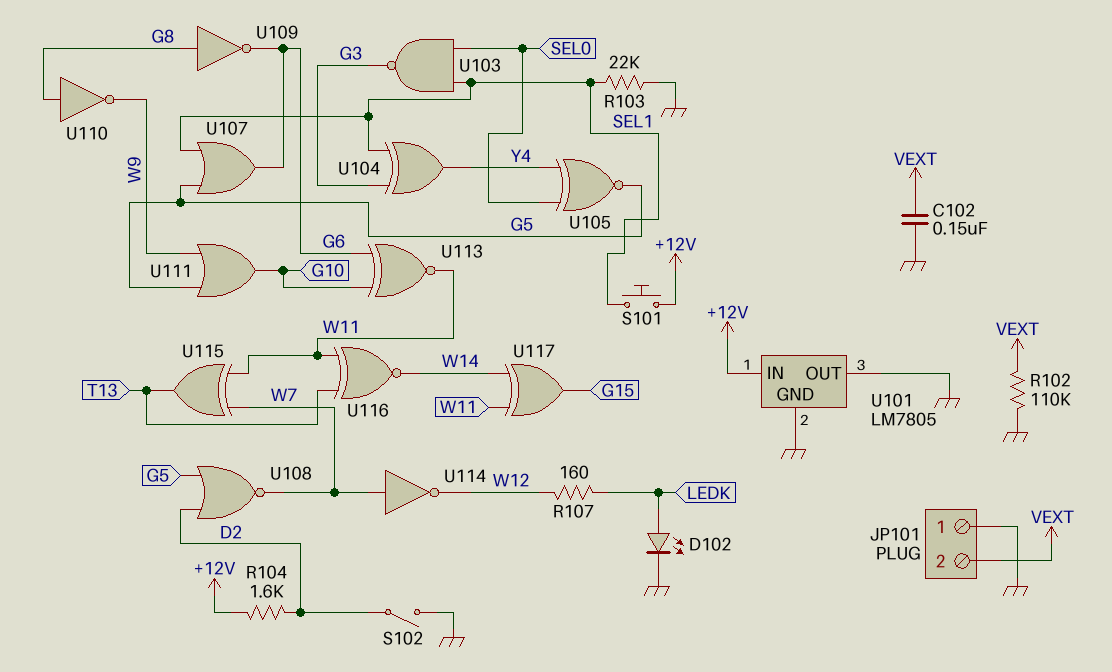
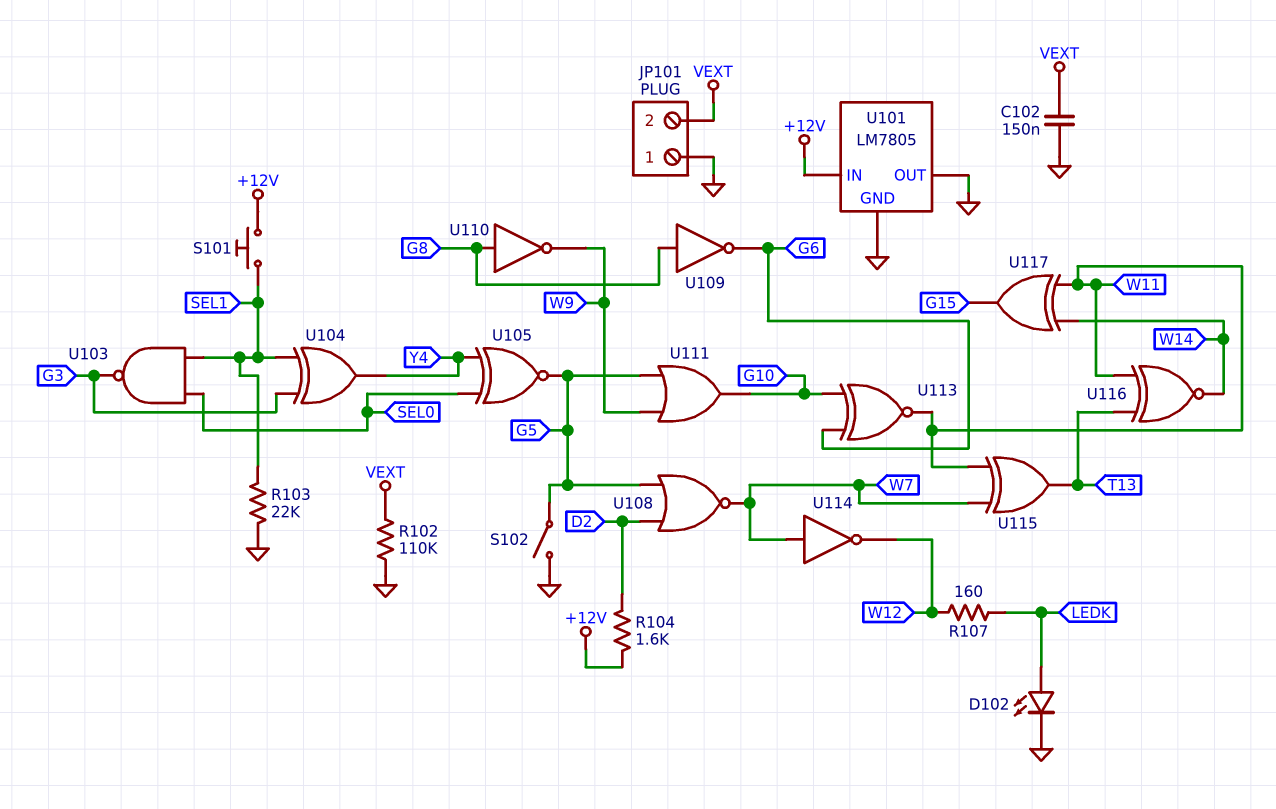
S102: switch (D2, GND) -> switch (G5, GND)
U107: OR (in G5, in SEL1, out G6) -> none

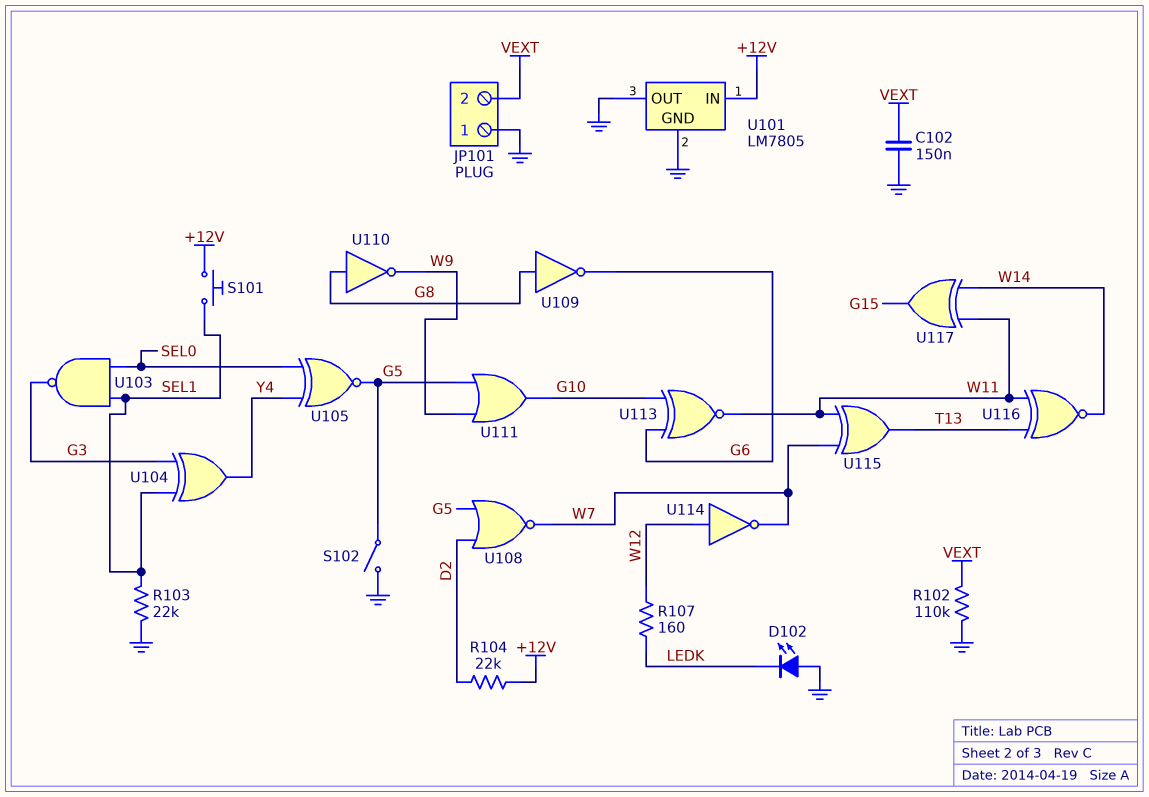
D102: LED (A LEDK, K GND) -> LED (A GND, K LEDK)
R104: 1.6k (+12V, D2) -> 22k (+12V, D2)
U114: NOT (in W7, out W12) -> NOT (in W12, out W7)

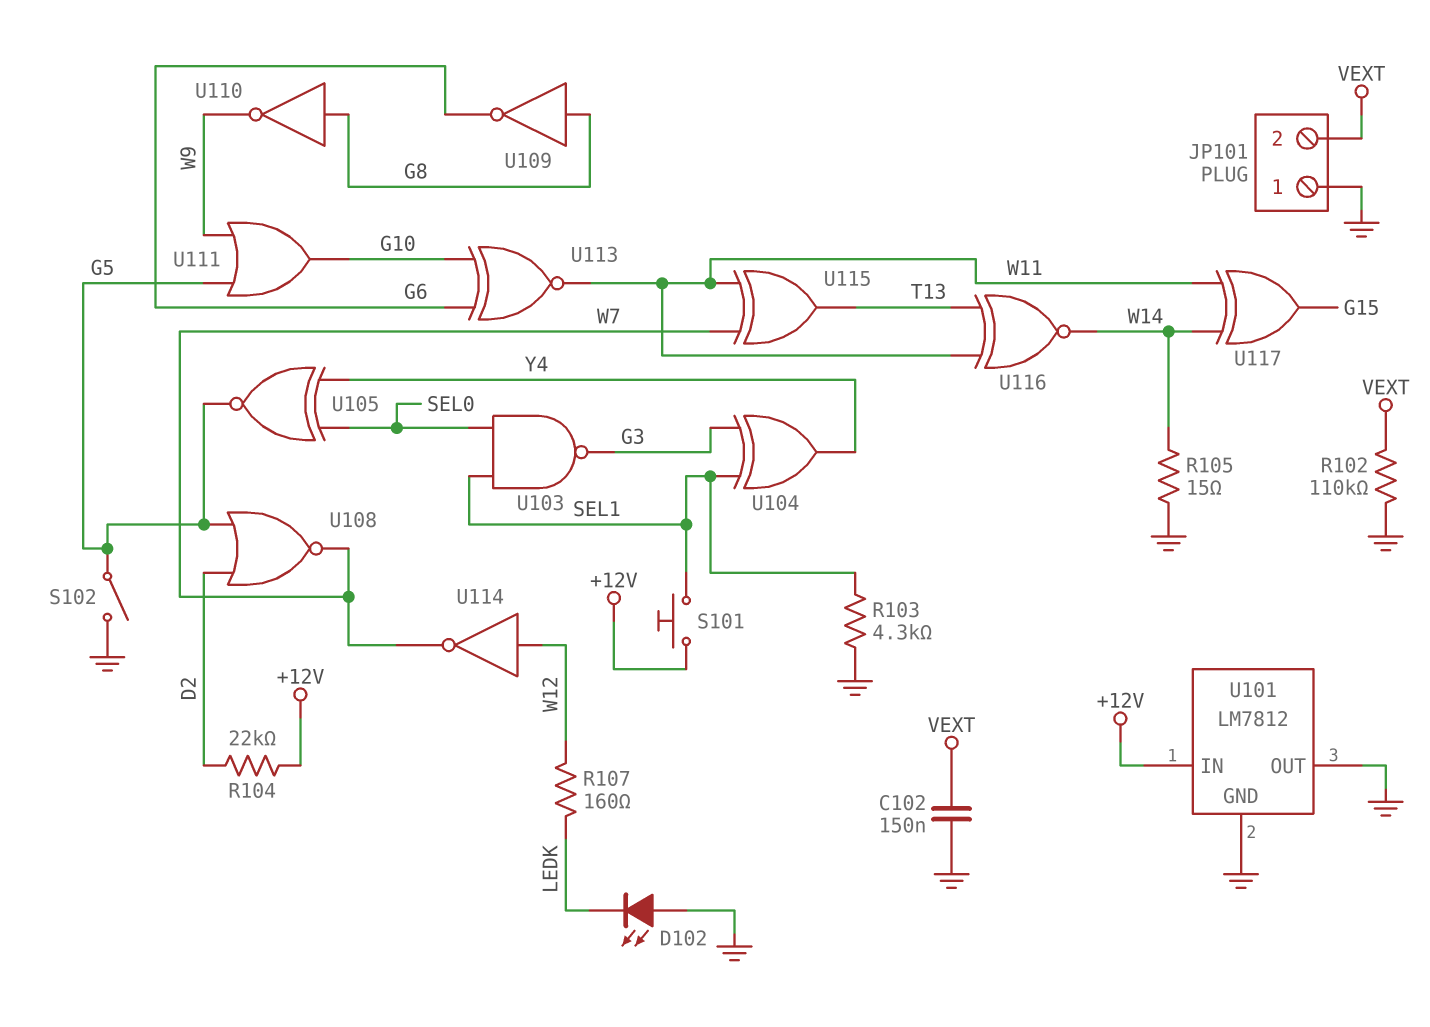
R103: 22k (GND, SEL1) -> 4.3k (GND, SEL1)
R105: none -> 15 (GND, W14)
U101: LM7805 -> LM7812

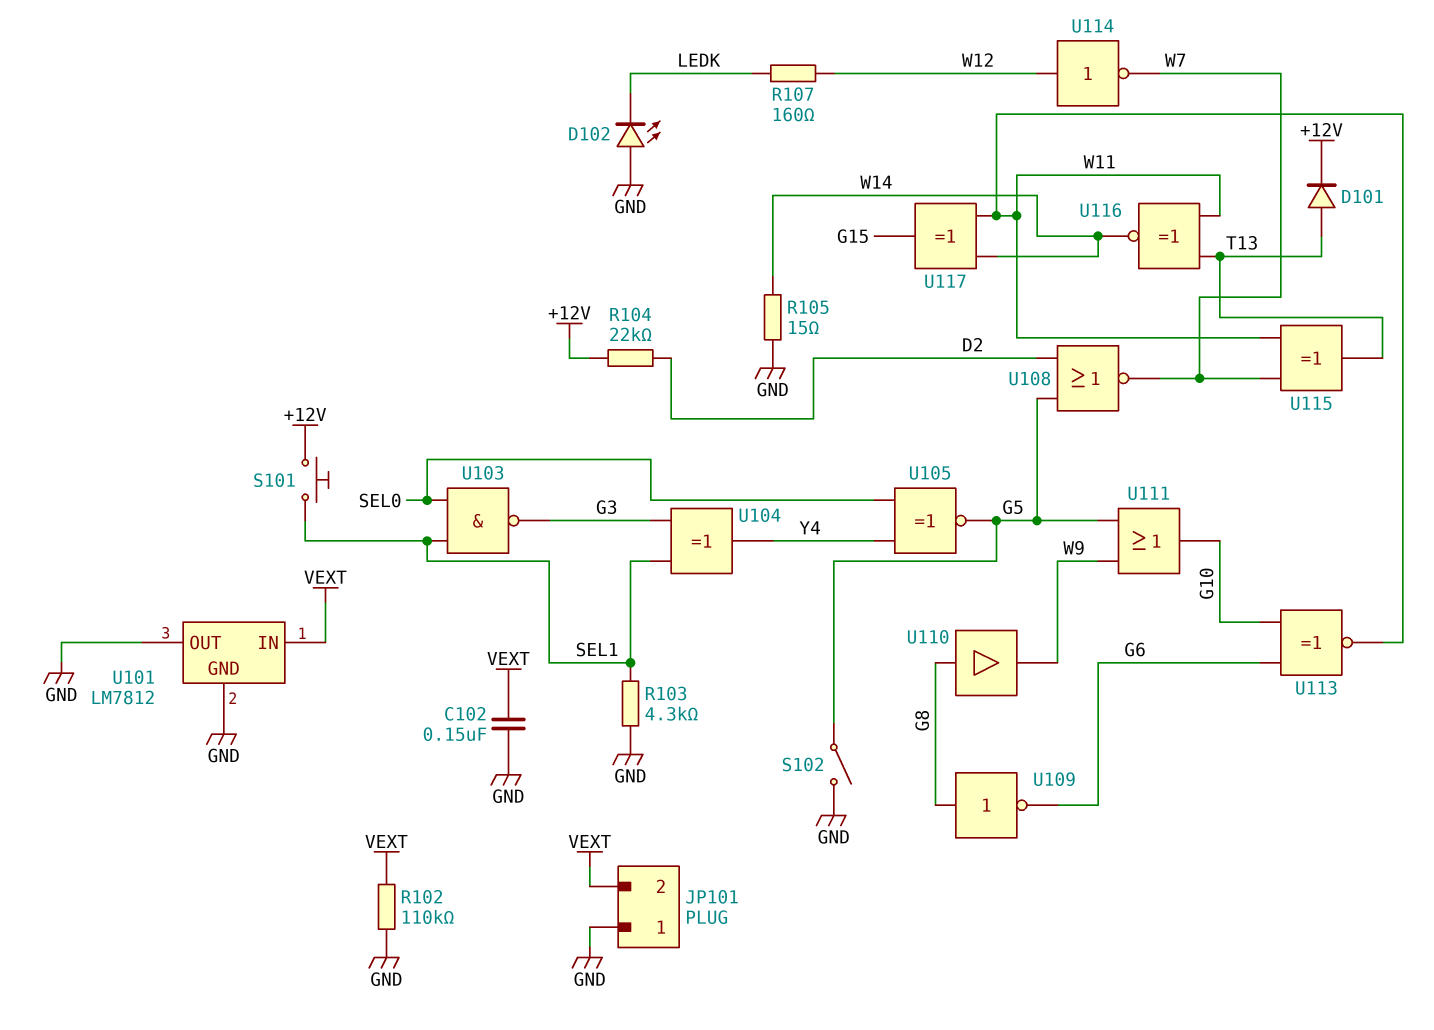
D101: none -> diode (A T13, K +12V)
U101 pin IN: +12V -> VEXT
U110: NOT (in G8, out W9) -> buffer (in G8, out W9)

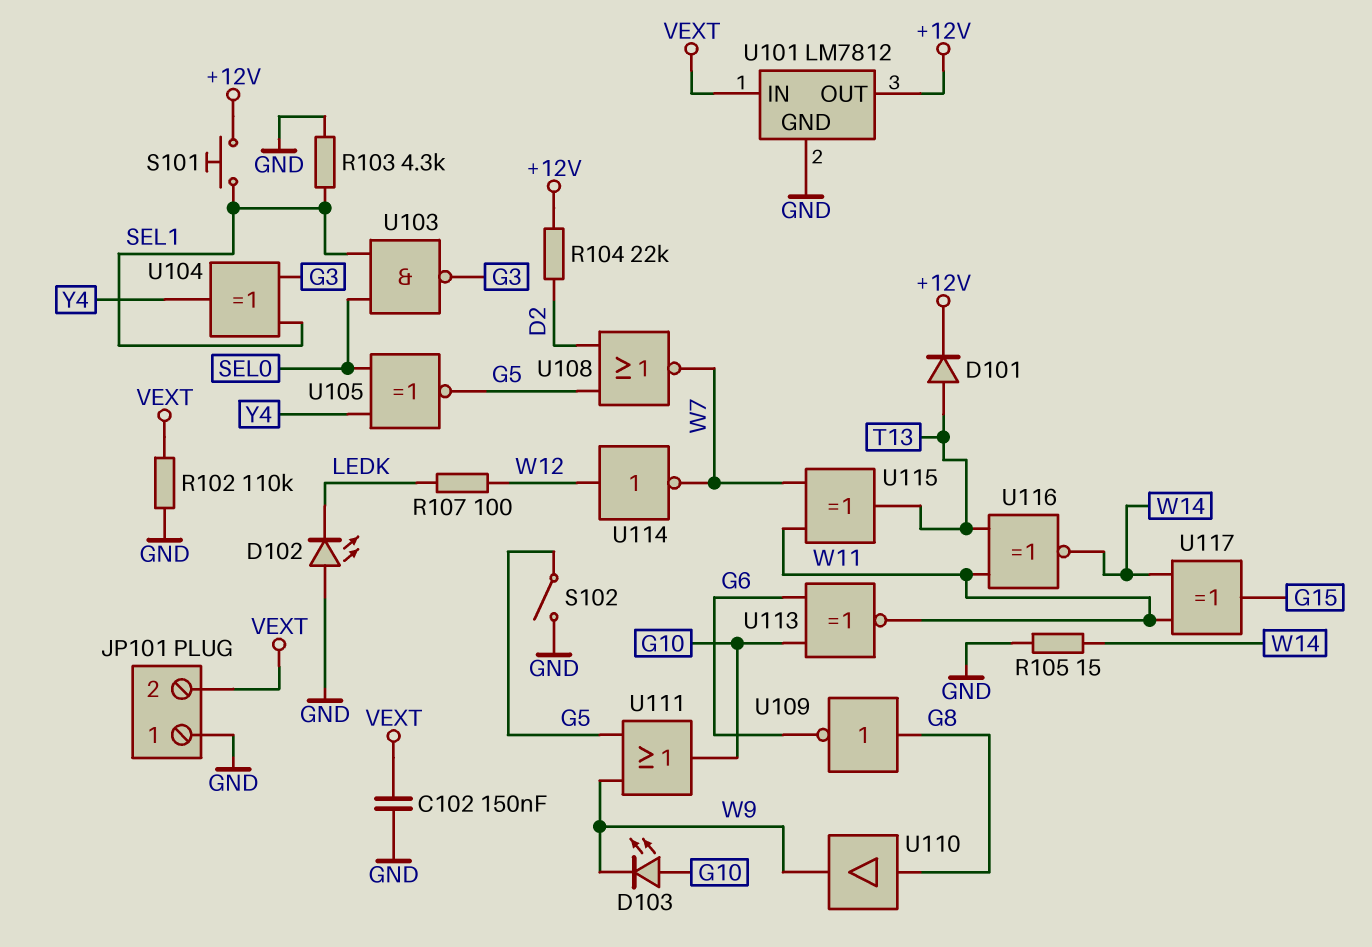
D103: none -> LED (A G10, K W9)
R107: 160 (LEDK, W12) -> 100 (LEDK, W12)
U101 pin OUT: GND -> +12V

